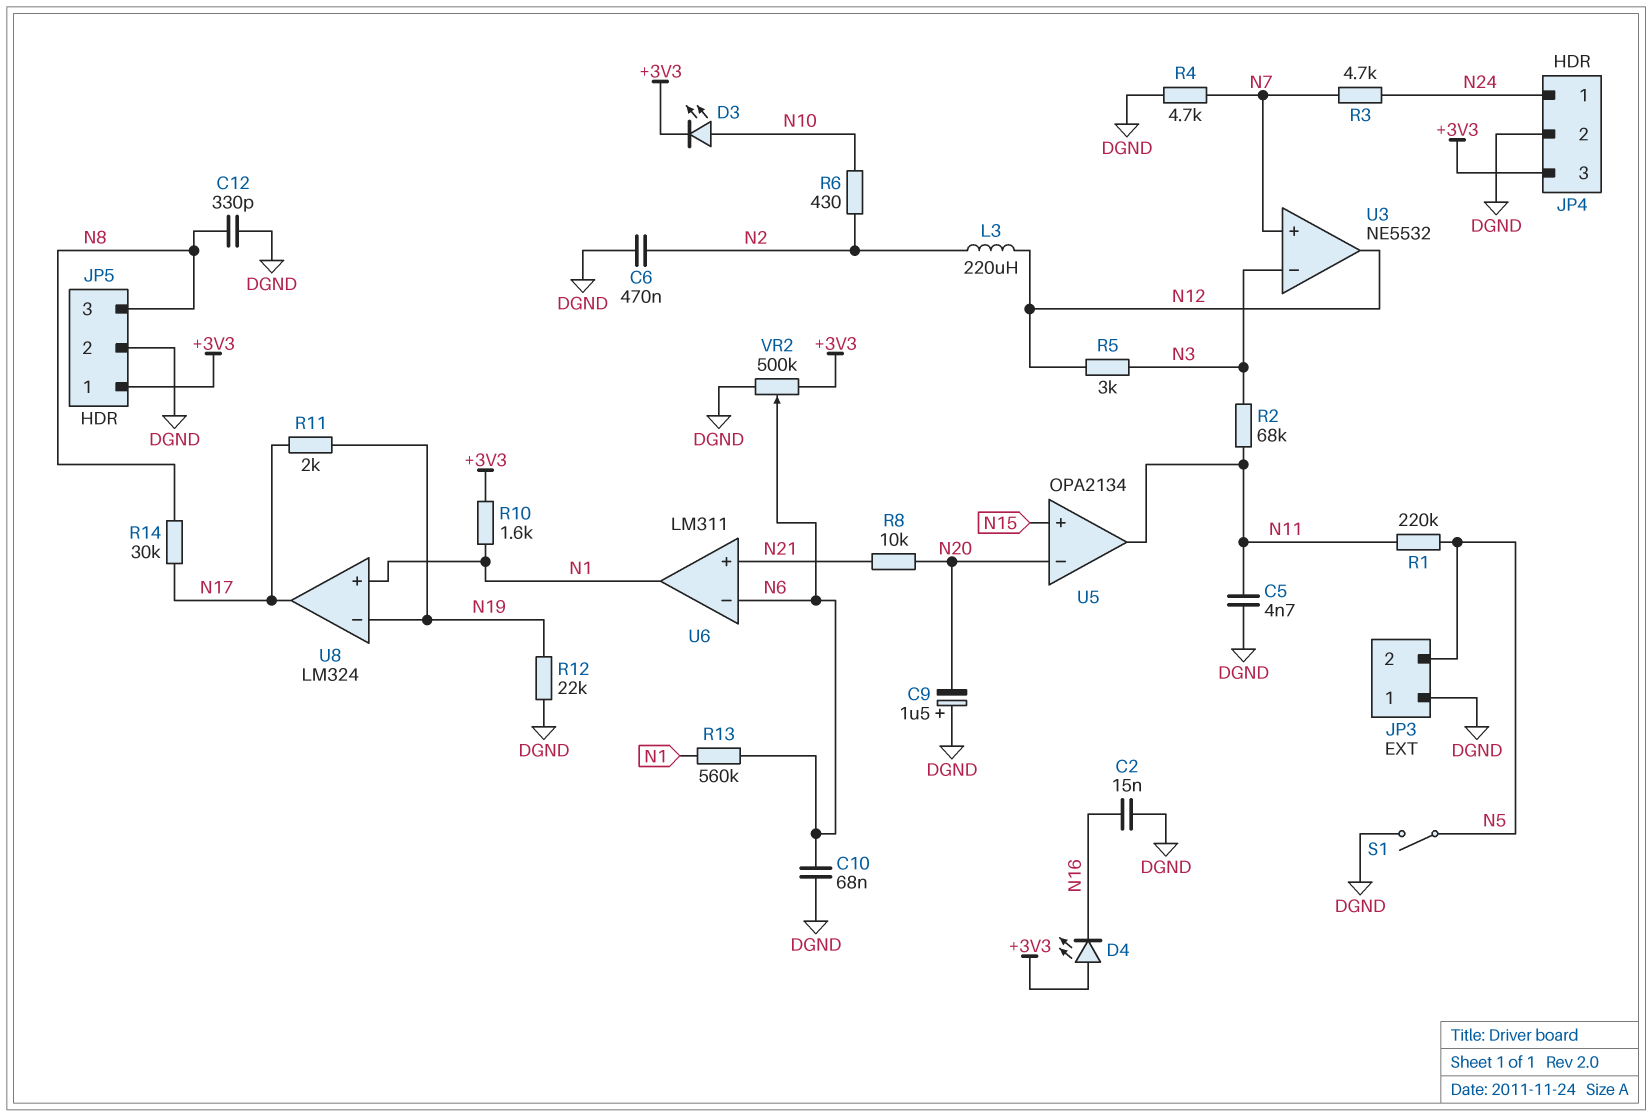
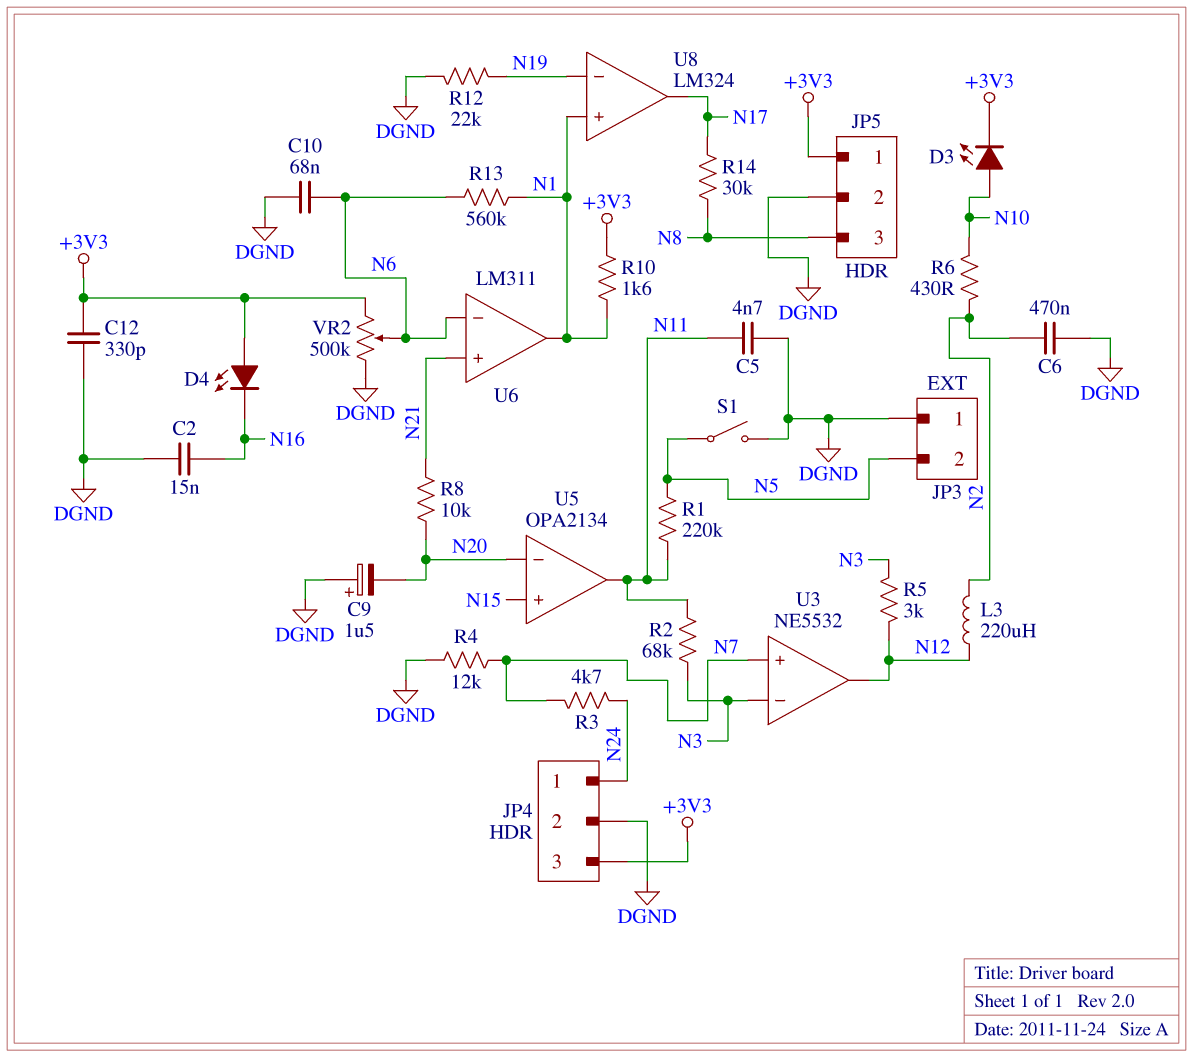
C12: 330pF (DGND, N8) -> 330pF (+3V3, DGND)
R4: 4.7k (DGND, N7) -> 12k (DGND, N7)
R11: 2k (N17, N19) -> none

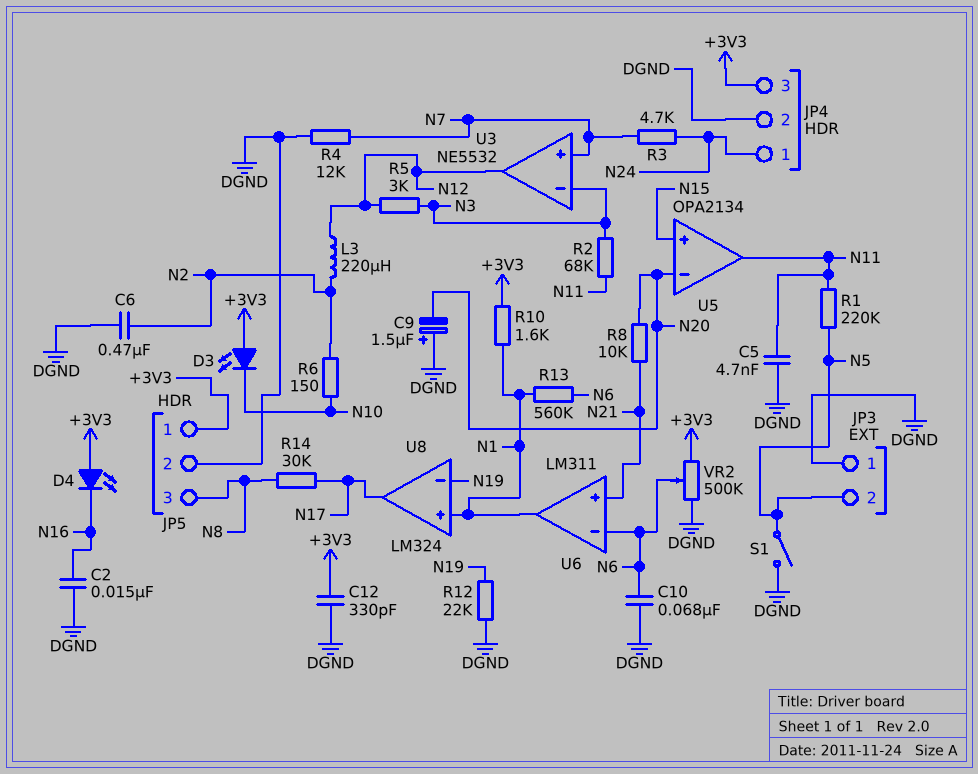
D3: LED (A N10, K +3V3) -> LED (A +3V3, K N10)
R6: 430 (N2, N10) -> 150 (N2, N10)

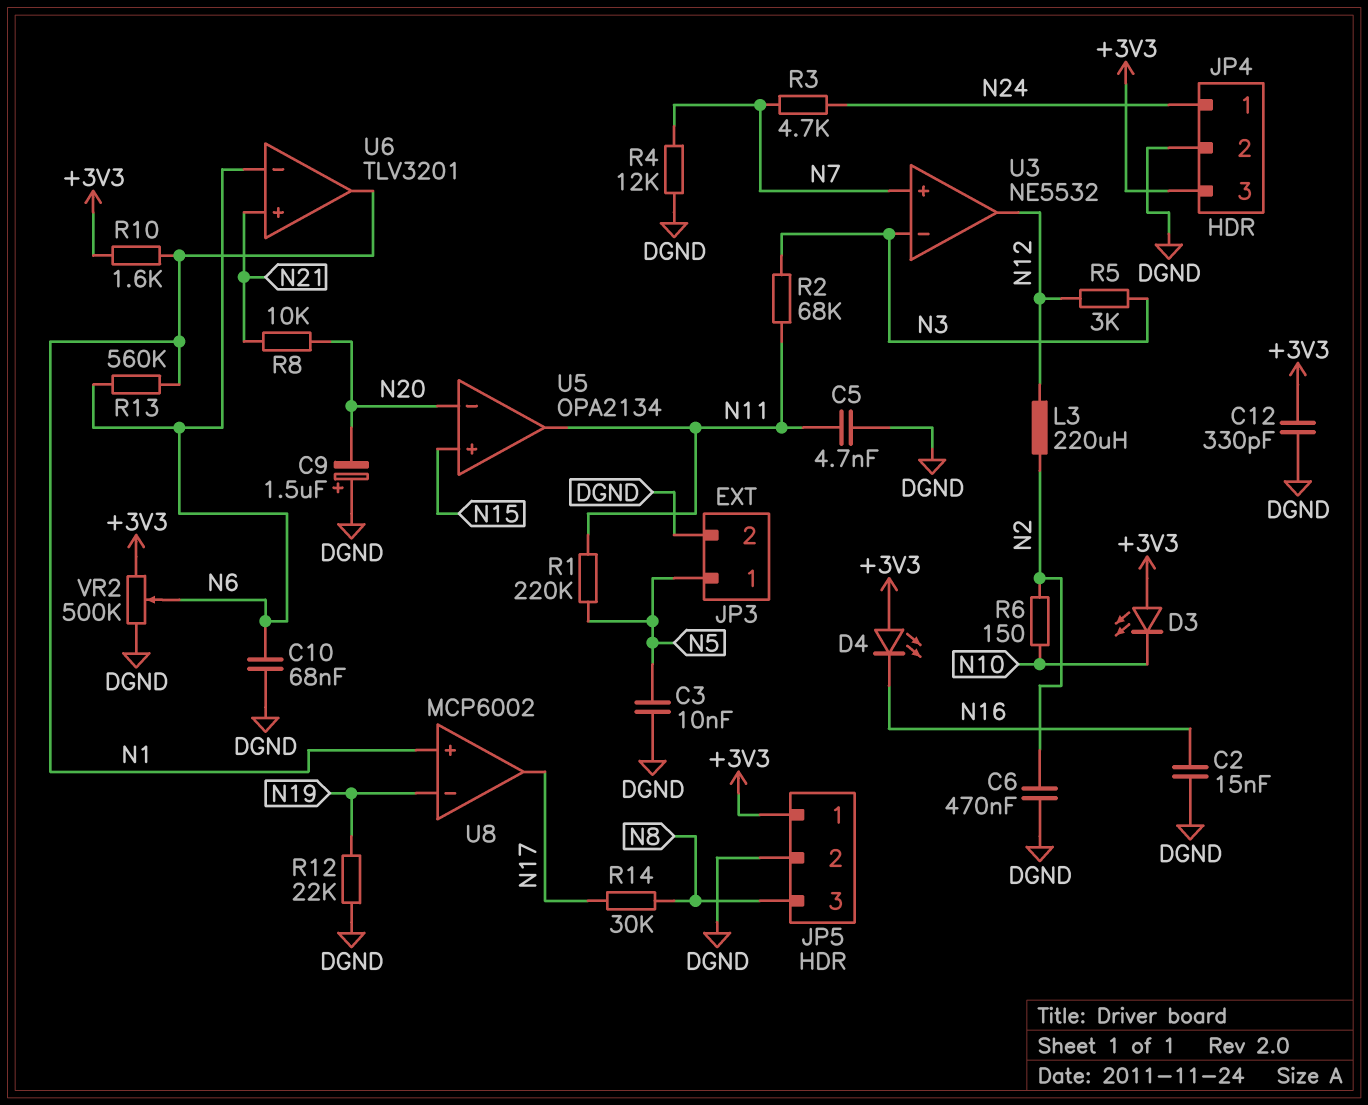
C3: none -> 10nF (DGND, N5)
JP3 pin 1: DGND -> N5
JP3 pin 2: N5 -> DGND
S1: switch (DGND, N5) -> none
U6: LM311 -> TLV3201
U8: LM324 -> MCP6002

